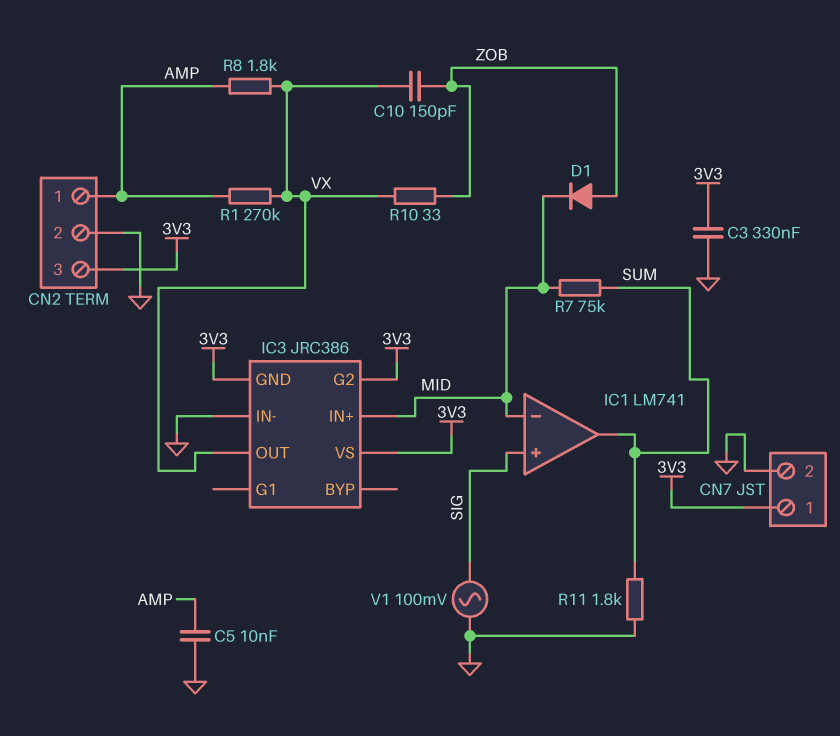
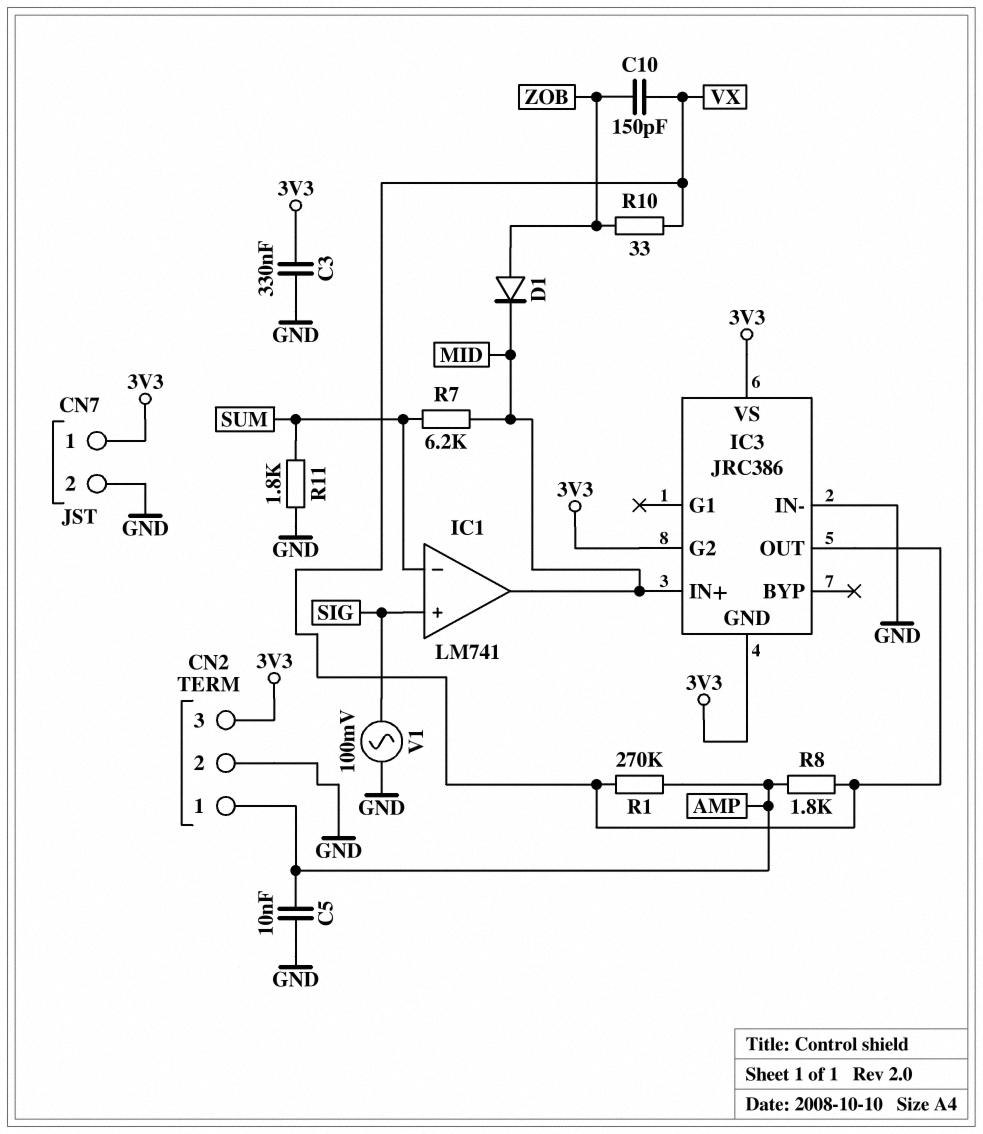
IC1 pin in-: MID -> SUM
IC1 pin out: SUM -> MID
R7: 75k (MID, SUM) -> 6.2k (MID, SUM)

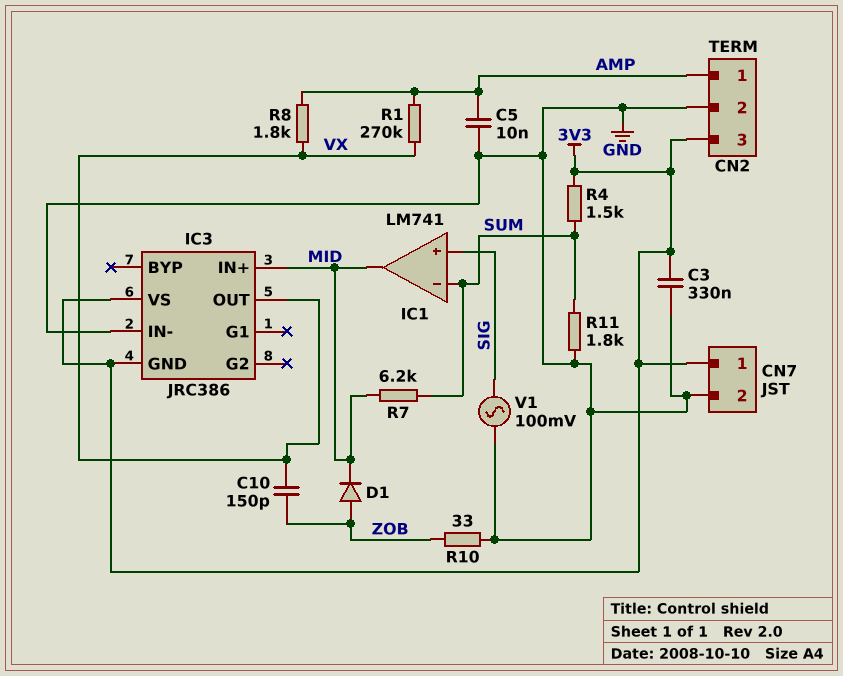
IC3 pin G2: 3V3 -> none
R4: none -> 1.5k (3V3, SUM)
R10: 33 (VX, ZOB) -> 33 (GND, ZOB)

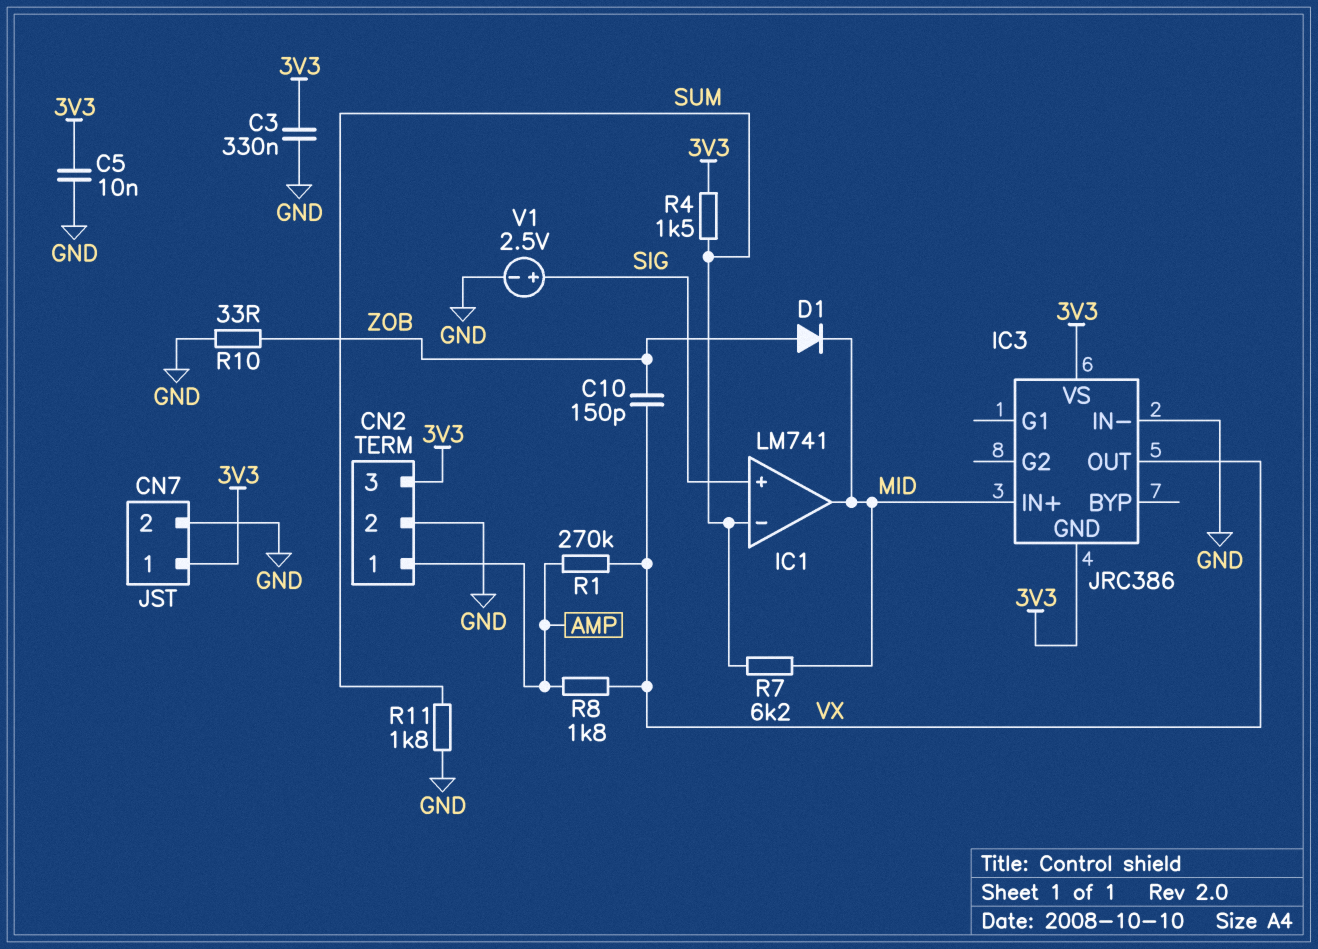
C5: 10nF (AMP, GND) -> 10nF (3V3, GND)
V1: AC 100mV (GND, SIG) -> 2.5V (plus SIG, minus GND)

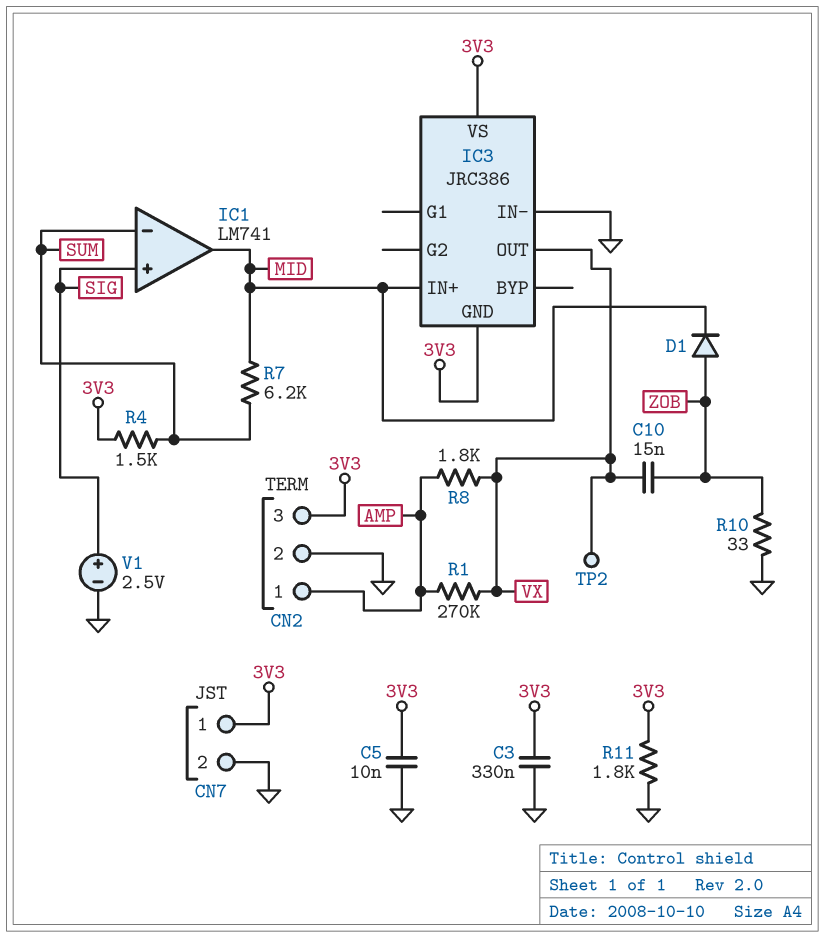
C10: 150pF (VX, ZOB) -> 15nF (VX, ZOB)
R11: 1.8k (GND, SUM) -> 1.8k (3V3, GND)
TP2: none -> test point (VX)

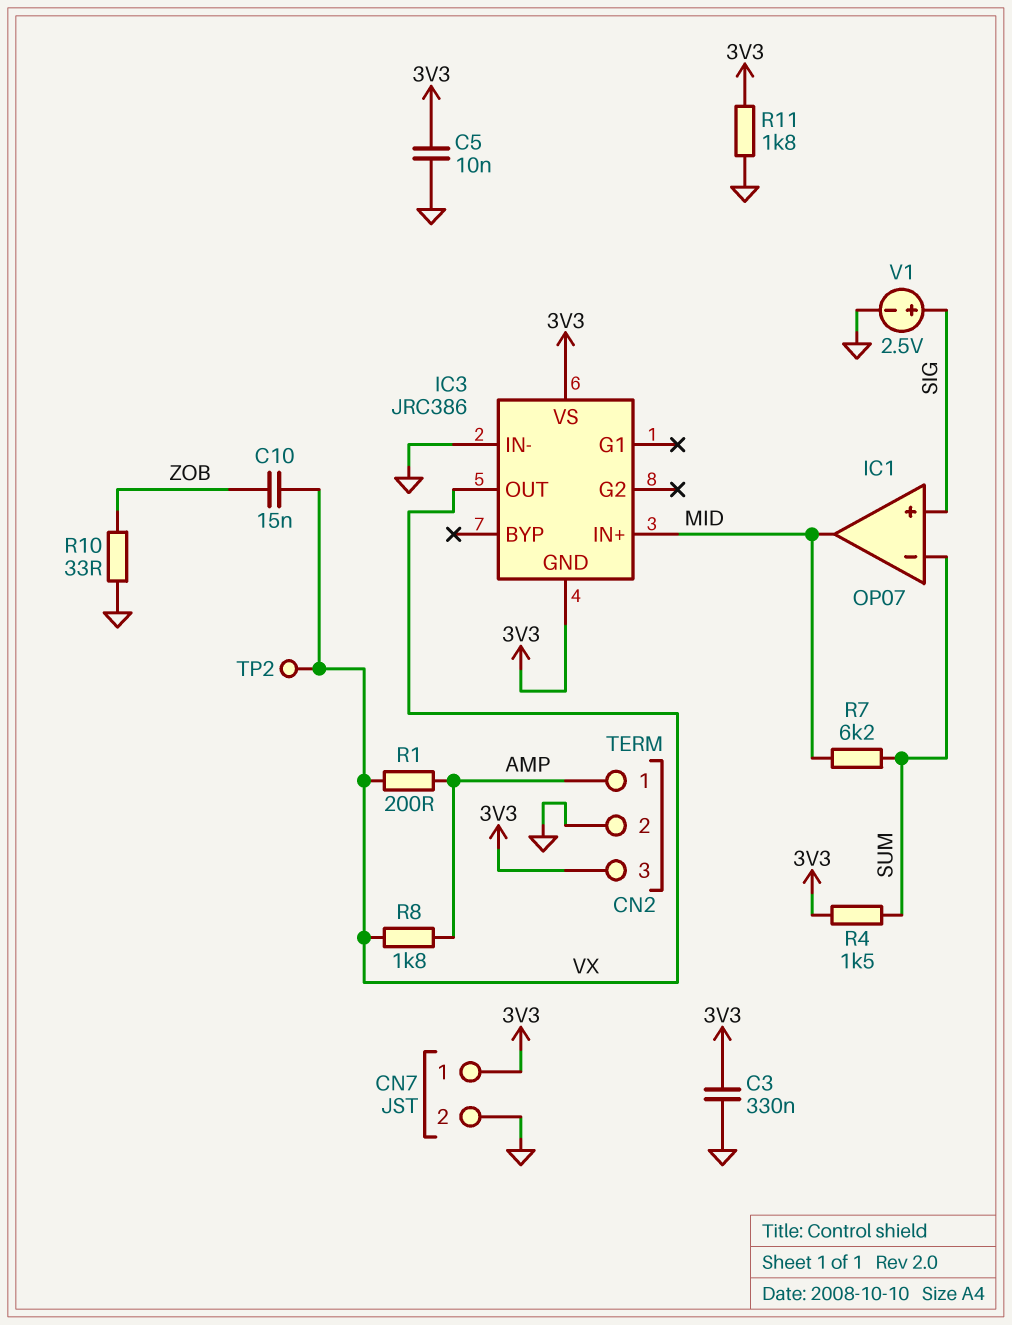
D1: diode (A ZOB, K MID) -> none
IC1: LM741 -> OP07
R1: 270k (AMP, VX) -> 200 (AMP, VX)

